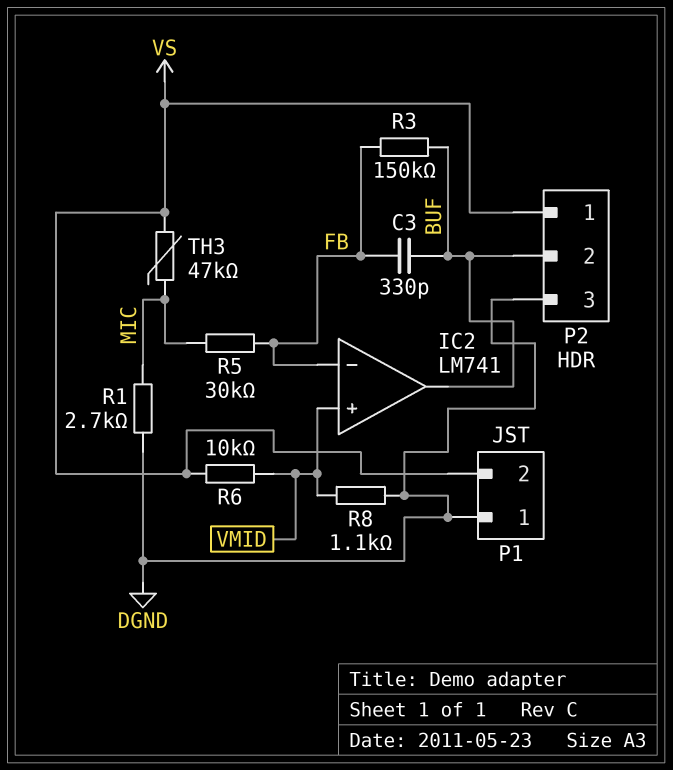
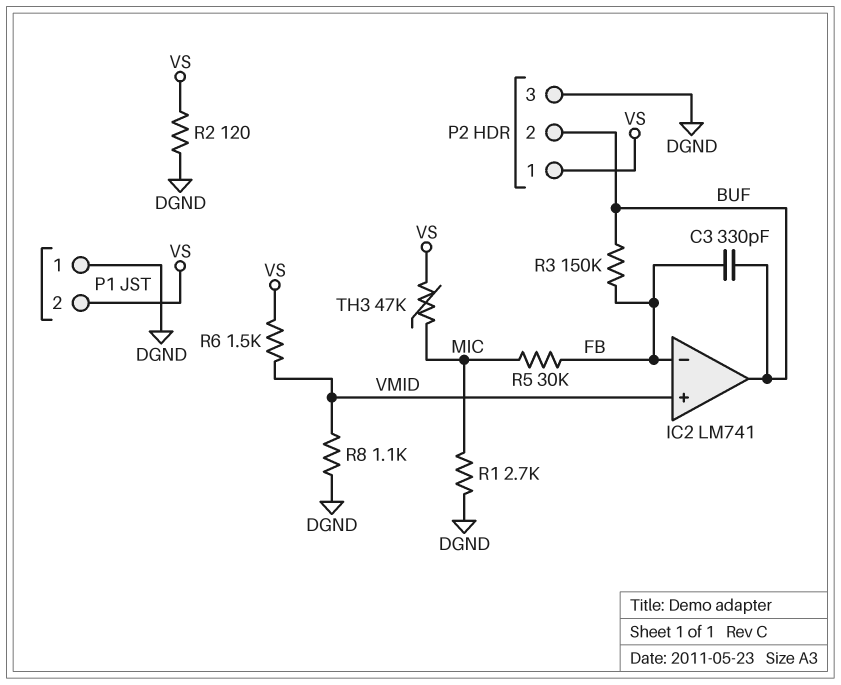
R2: none -> 120 (DGND, VS)
R6: 10k (VMID, VS) -> 1.5k (VMID, VS)

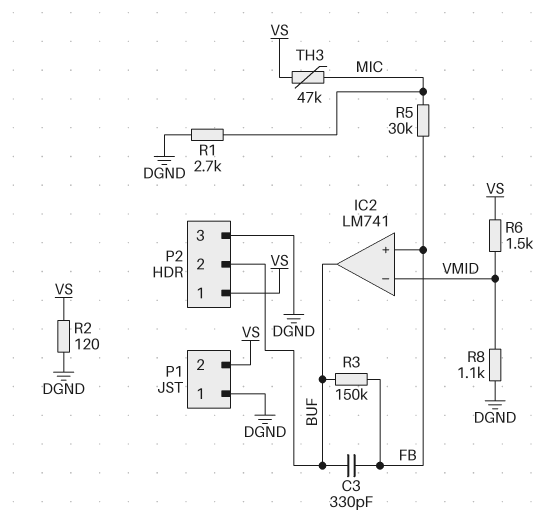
IC2 pin in+: VMID -> FB
IC2 pin in-: FB -> VMID

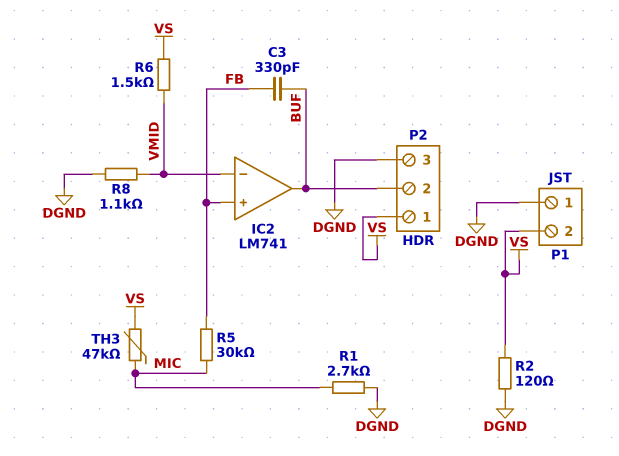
R3: 150k (BUF, FB) -> none

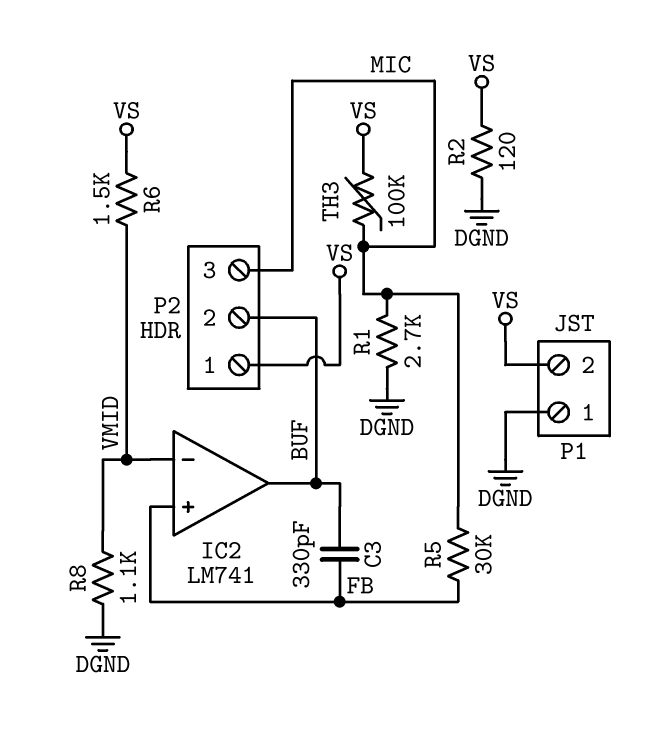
P2 pin 3: DGND -> MIC
TH3: 47k (MIC, VS) -> 100k (MIC, VS)

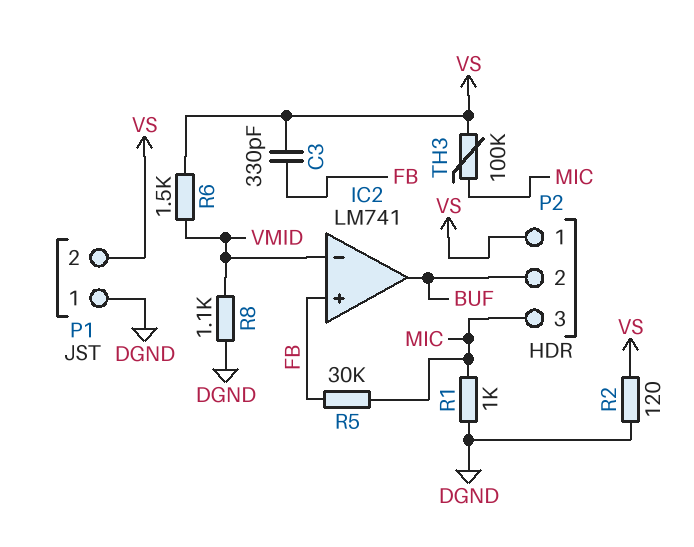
C3: 330pF (BUF, FB) -> 330pF (FB, VS)
R1: 2.7k (DGND, MIC) -> 1k (DGND, MIC)

